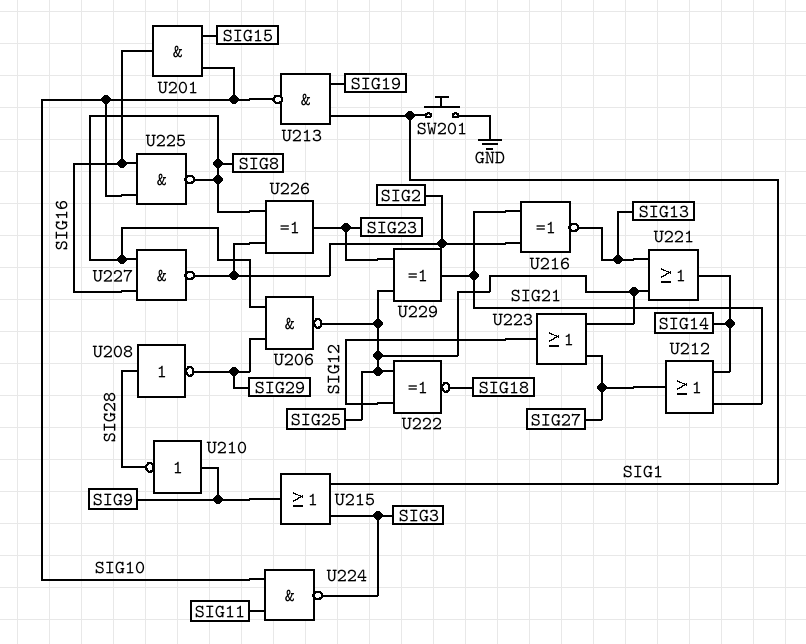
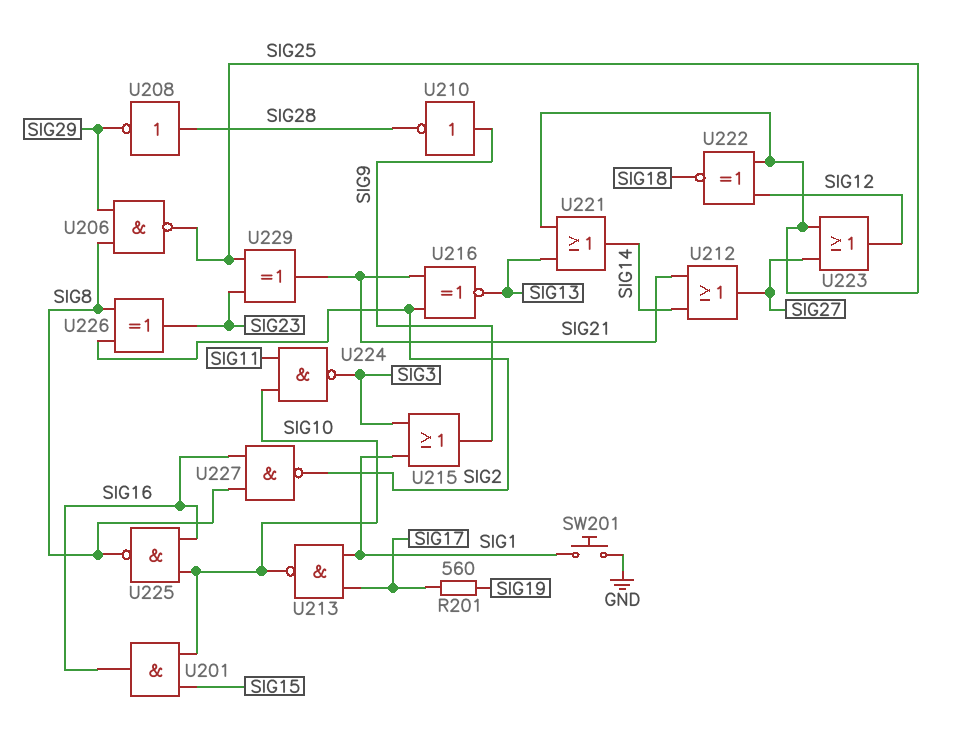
R201: none -> 560 (SIG17, SIG19)
U213: NAND (in SIG1, in SIG19, out SIG10) -> NAND (in SIG1, in SIG17, out SIG10)

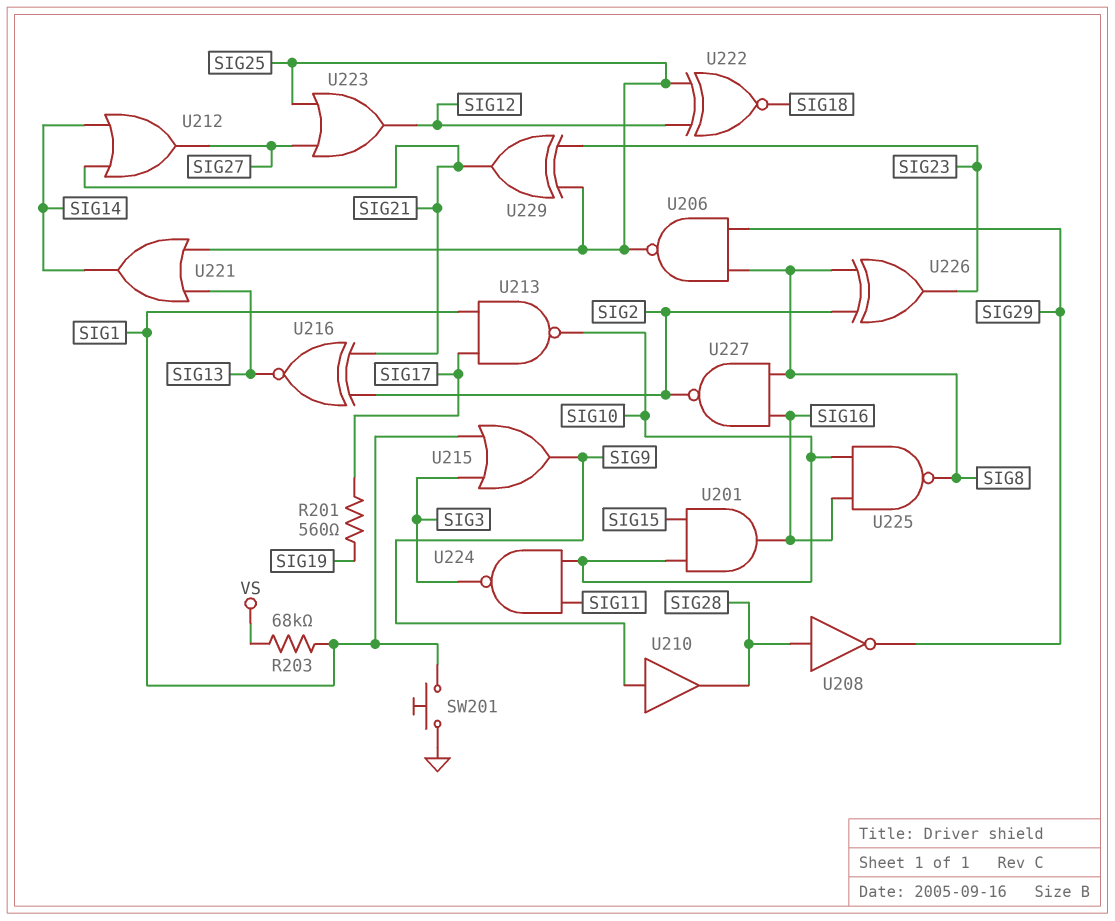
R203: none -> 68k (SIG1, VS)
U210: NOT (in SIG9, out SIG28) -> buffer (in SIG9, out SIG28)

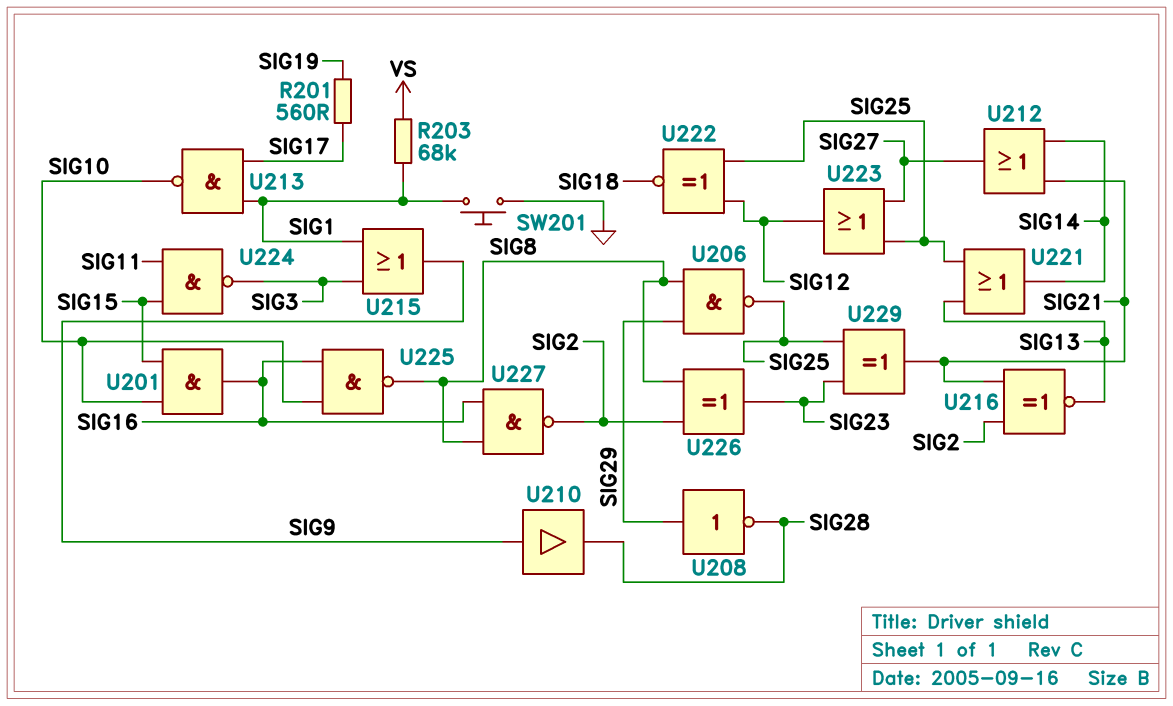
U208: NOT (in SIG28, out SIG29) -> NOT (in SIG29, out SIG28)
U224: NAND (in SIG10, in SIG11, out SIG3) -> NAND (in SIG11, in SIG15, out SIG3)

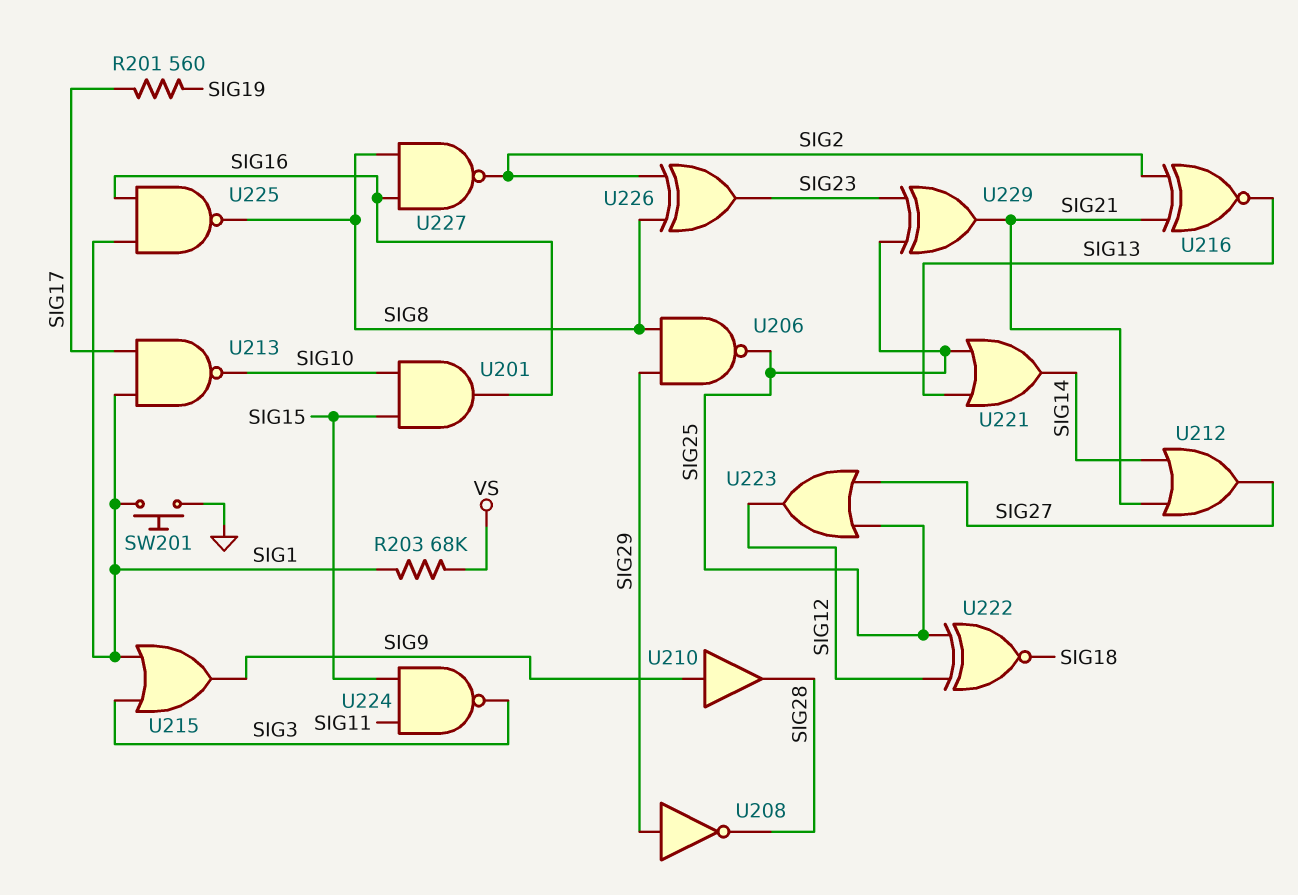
U225: NAND (in SIG10, in SIG16, out SIG8) -> NAND (in SIG1, in SIG16, out SIG8)

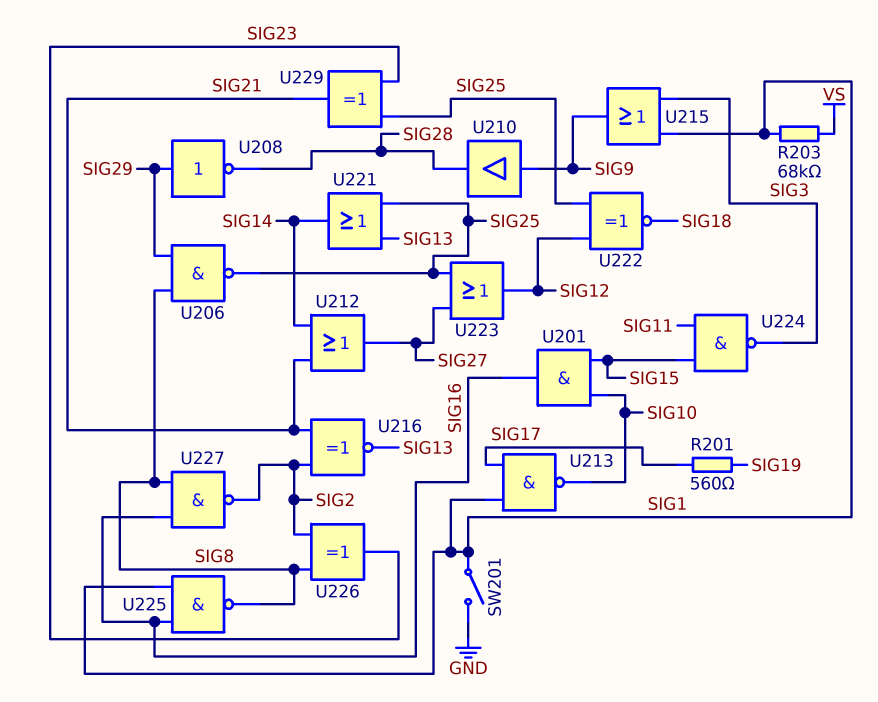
SW201: button (GND, SIG1) -> switch (GND, SIG1)

